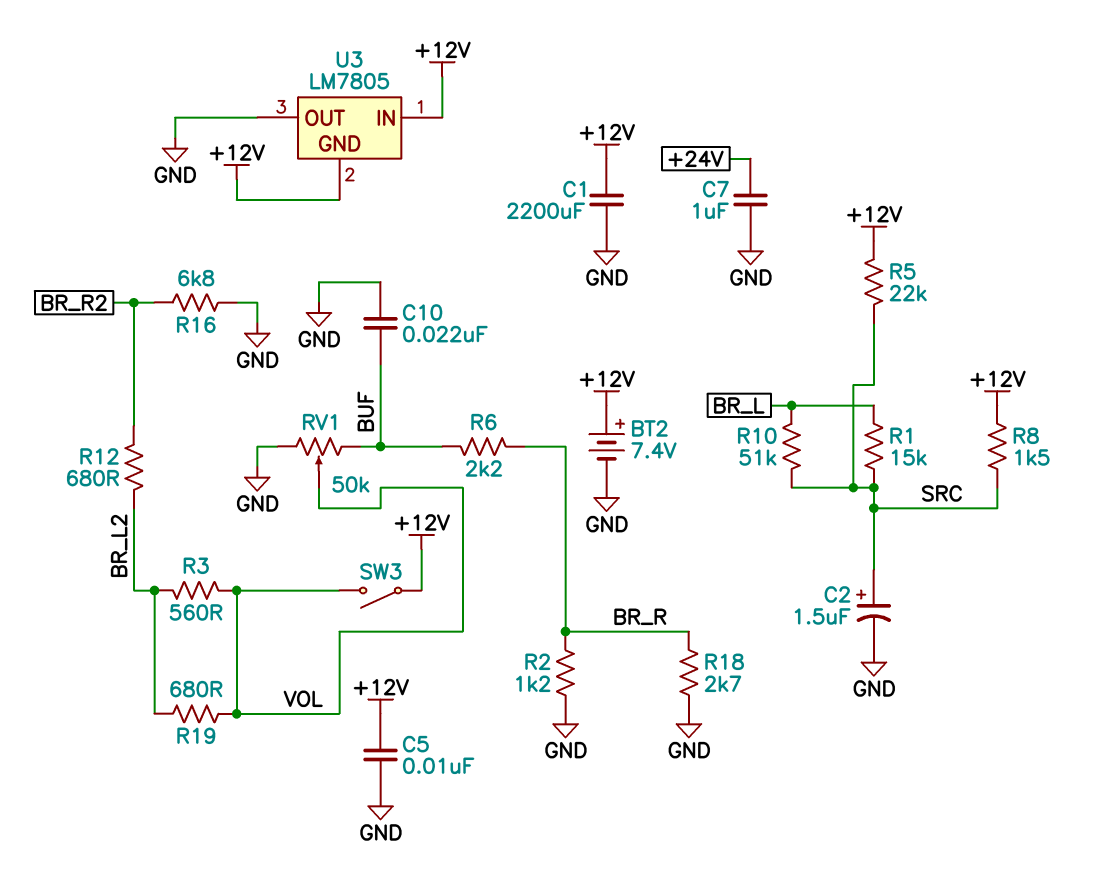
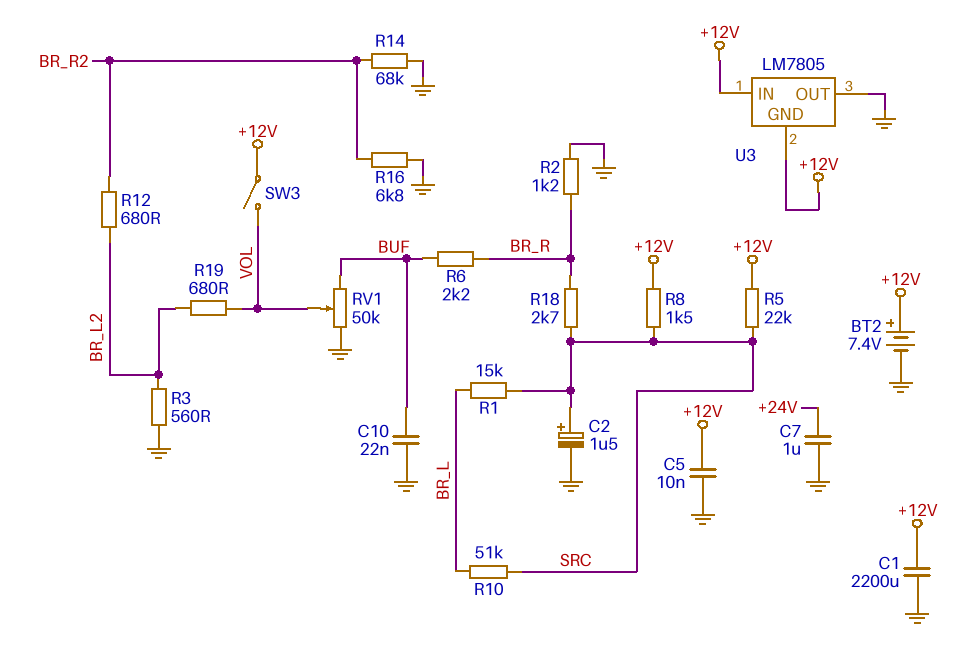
R3: 560 (BR_L2, VOL) -> 560 (BR_L2, GND)
R14: none -> 68k (BR_R2, GND)
R18: 2.7k (BR_R, GND) -> 2.7k (BR_R, SRC)

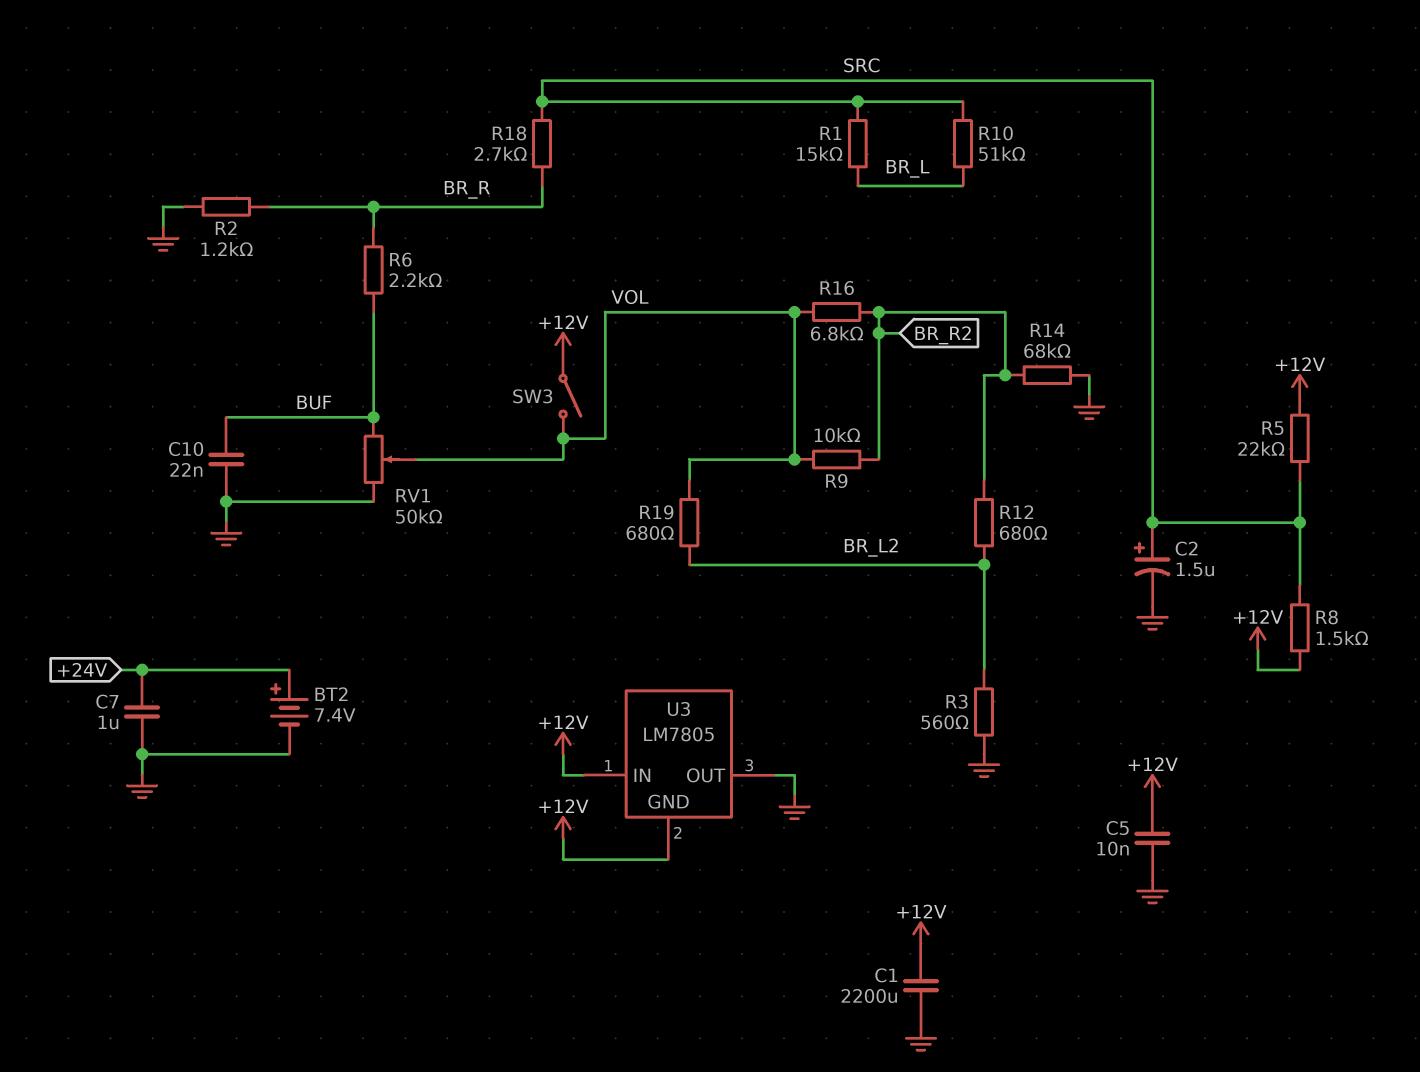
BT2: 7.4V (plus +12V, minus GND) -> 7.4V (plus +24V, minus GND)
R9: none -> 10k (BR_R2, VOL)
R16: 6.8k (BR_R2, GND) -> 6.8k (BR_R2, VOL)

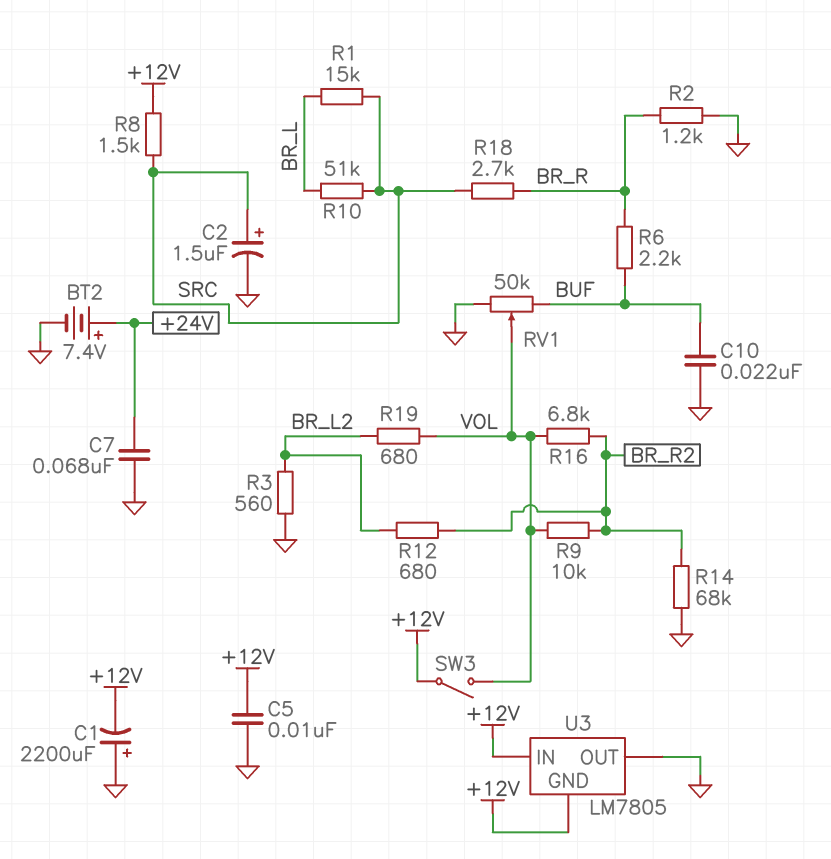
C1: 2200uF (+12V, GND) -> 2200uF (plus GND, minus +12V)
C7: 1uF (+24V, GND) -> 68nF (+24V, GND)
R5: 22k (+12V, SRC) -> none

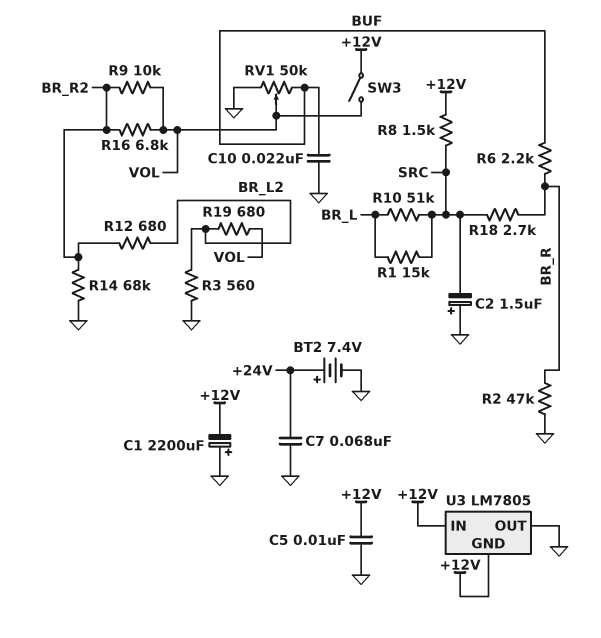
C2: 1.5uF (plus SRC, minus GND) -> 1.5uF (plus GND, minus SRC)
R2: 1.2k (BR_R, GND) -> 47k (BR_R, GND)

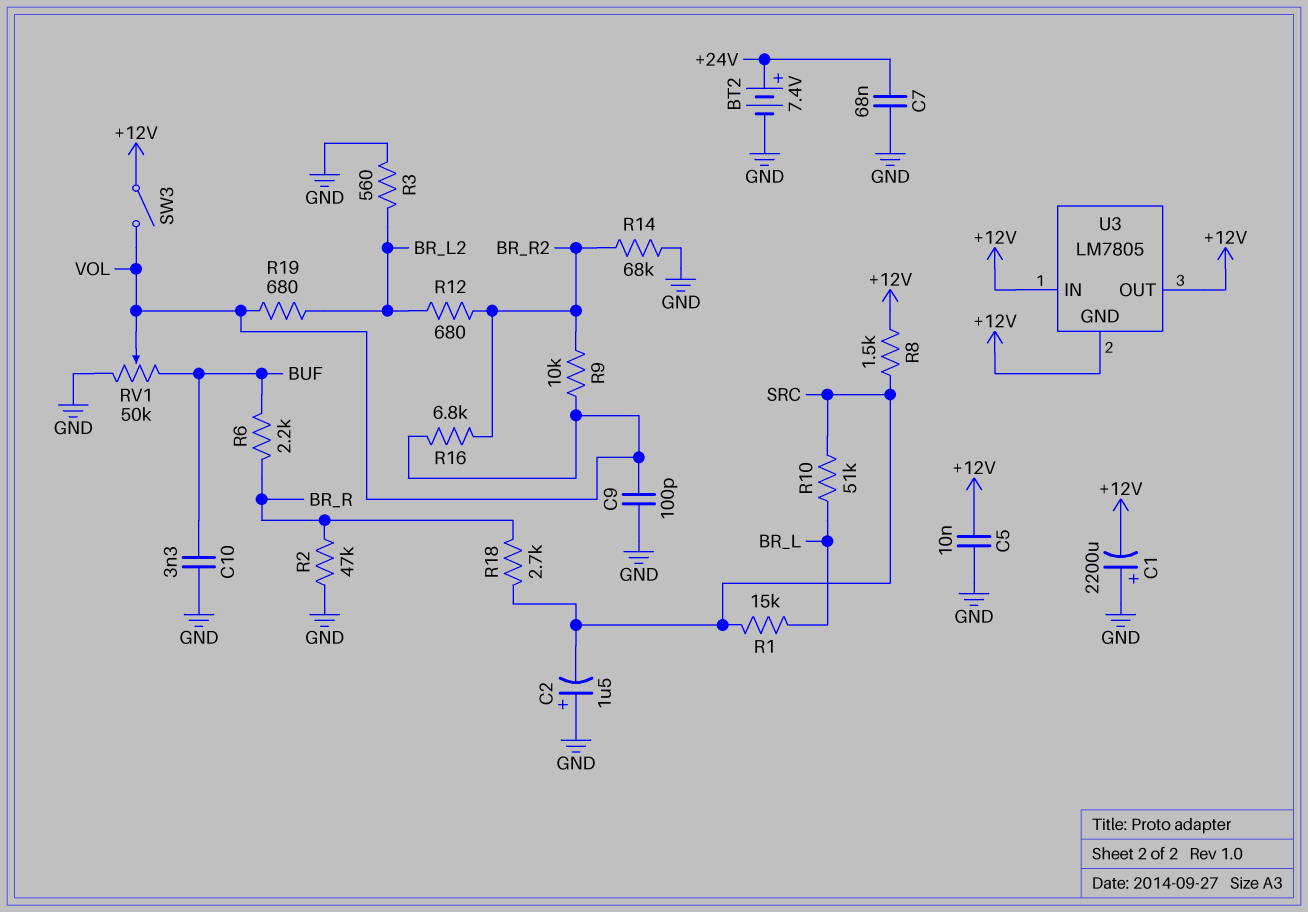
C9: none -> 100pF (GND, VOL)
C10: 22nF (BUF, GND) -> 3.3nF (BUF, GND)
U3 pin OUT: GND -> +12V

